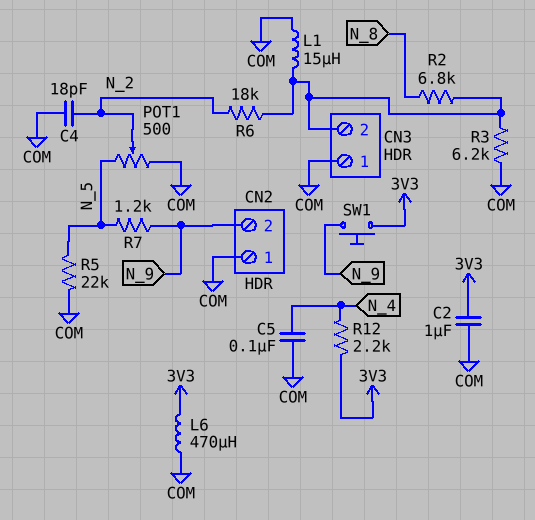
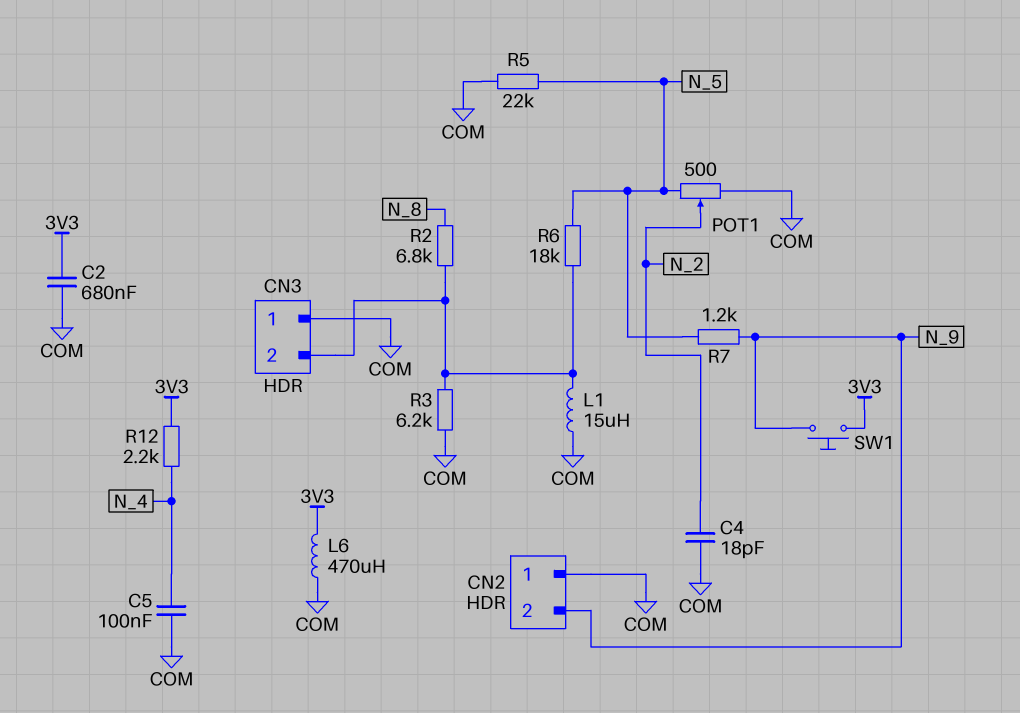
C2: 1uF (3V3, COM) -> 680nF (3V3, COM)
R6: 18k (CN3/2, N_2) -> 18k (CN3/2, N_5)

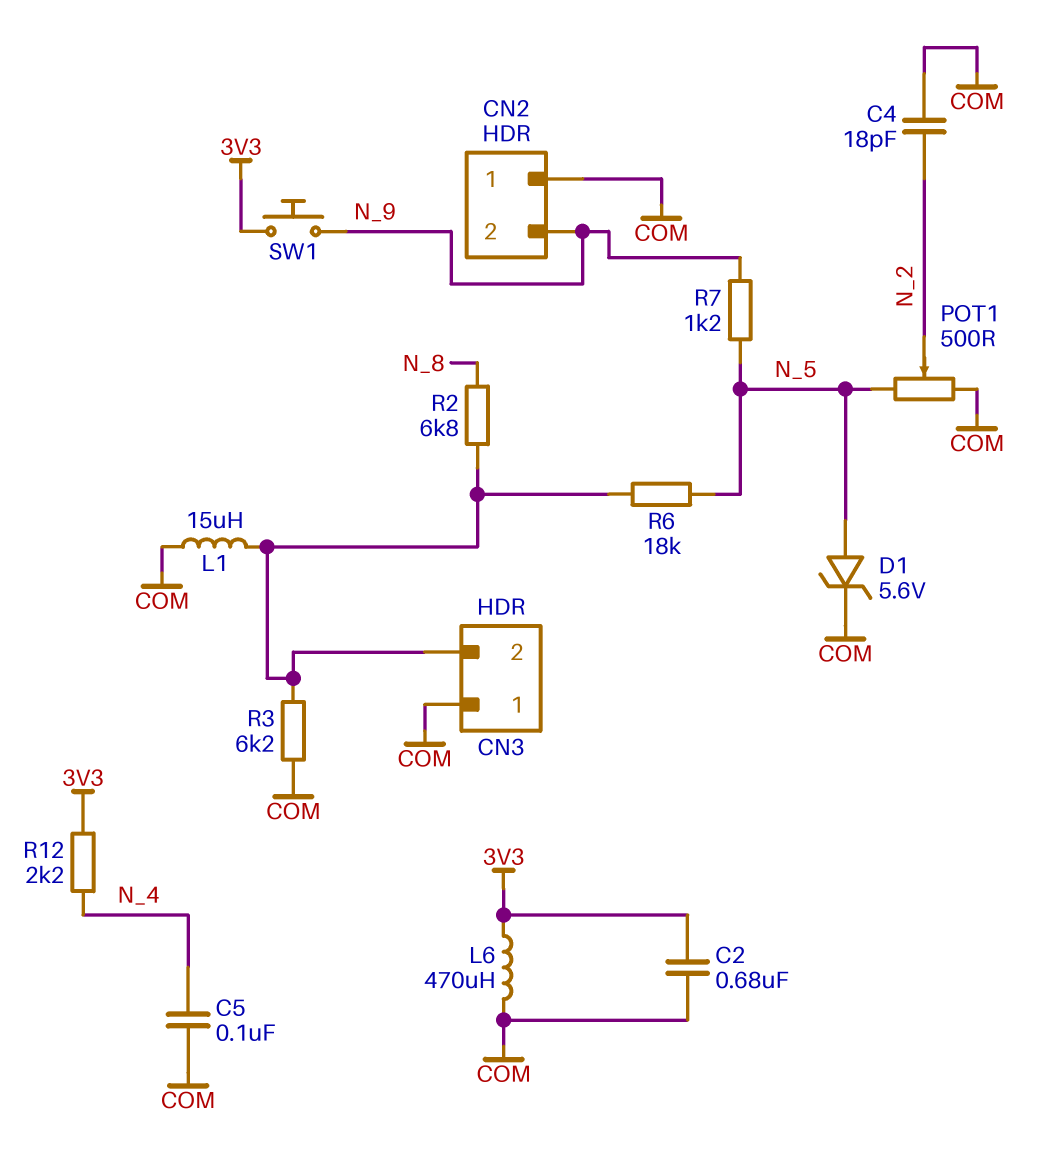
D1: none -> zener 5.6V (A N_5, K COM)
R5: 22k (COM, N_5) -> none

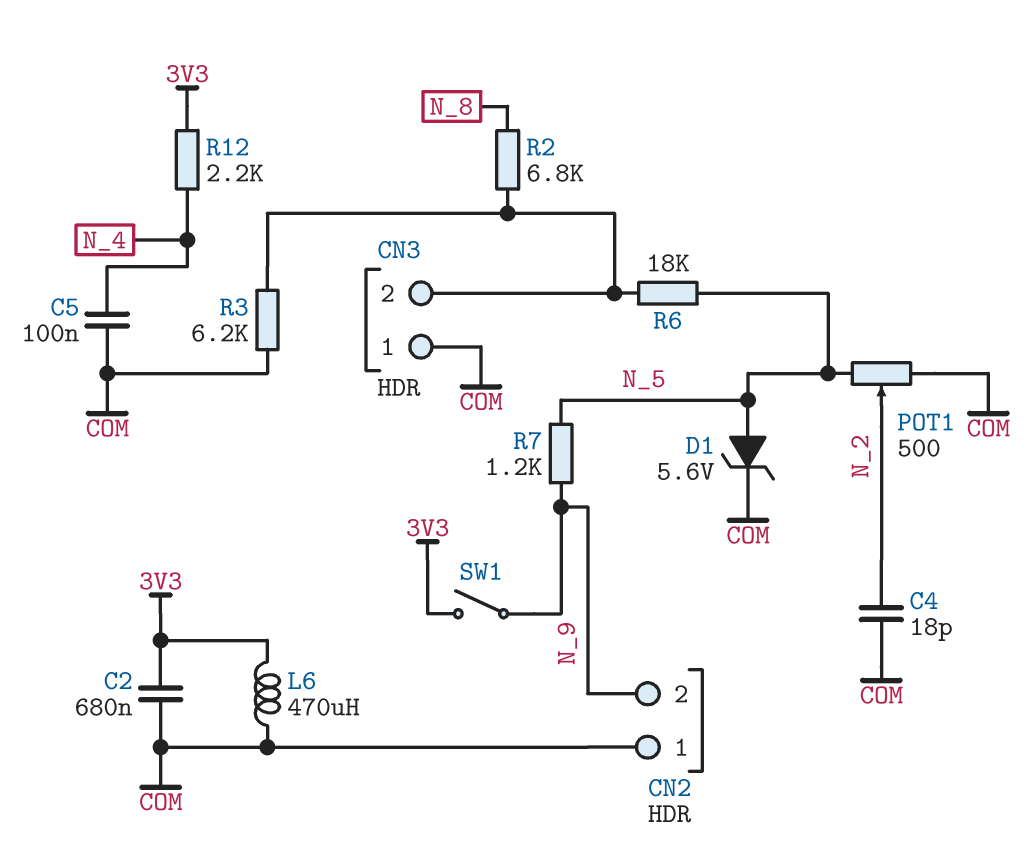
L1: 15uH (CN3/2, COM) -> none
SW1: button (3V3, N_9) -> switch (3V3, N_9)

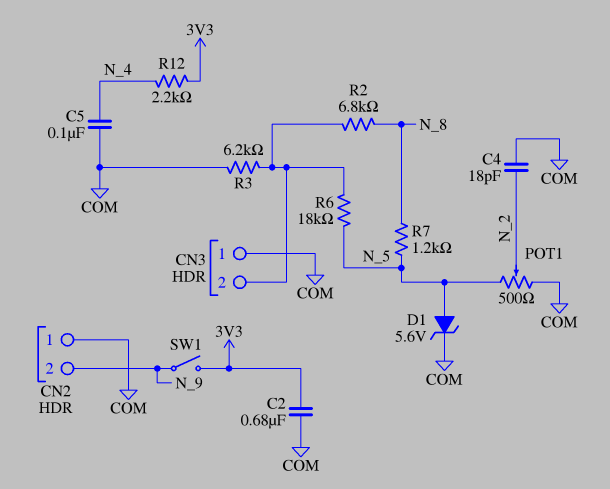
L6: 470uH (3V3, COM) -> none
R7: 1.2k (N_5, N_9) -> 1.2k (N_5, N_8)

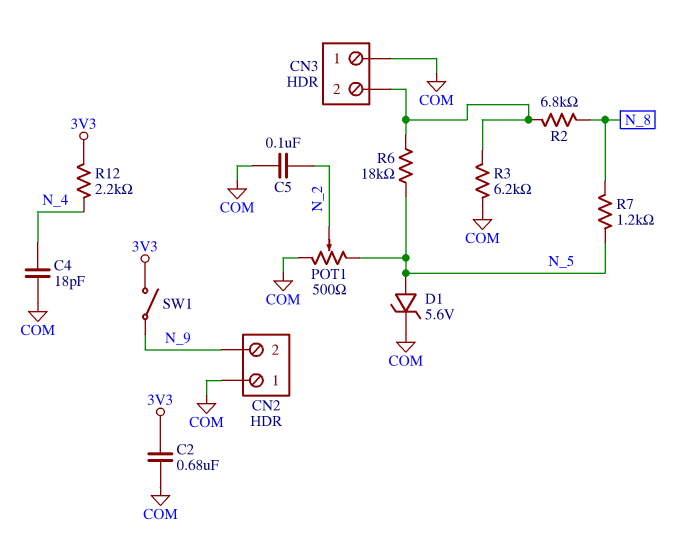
C4: 18pF (COM, N_2) -> 18pF (COM, N_4)
C5: 100nF (COM, N_4) -> 100nF (COM, N_2)

